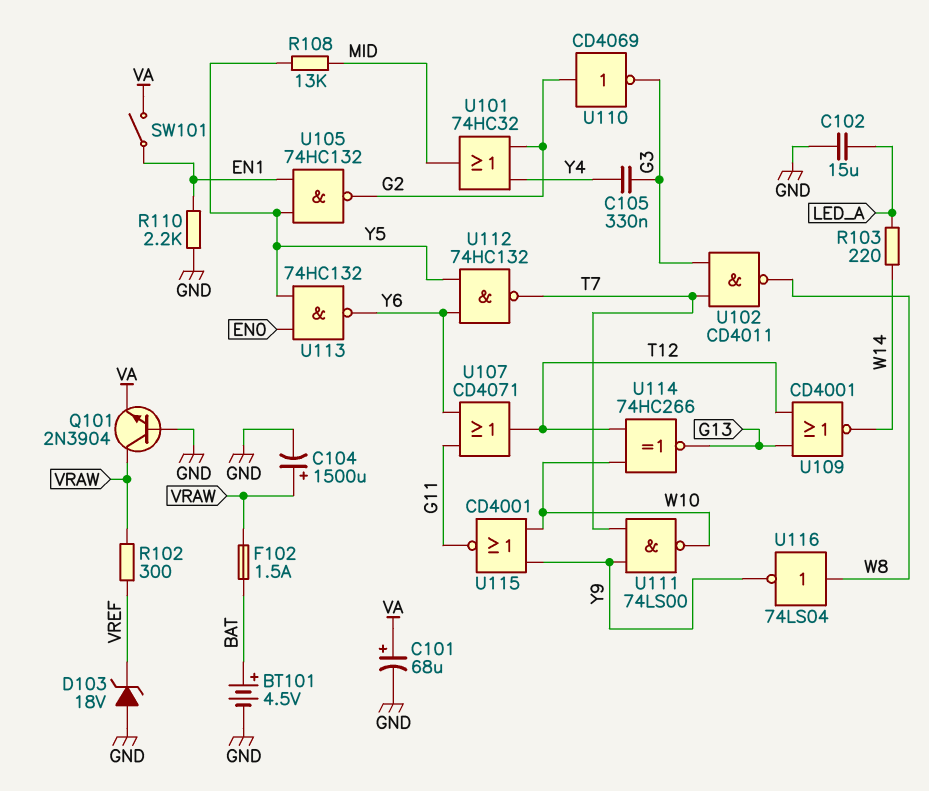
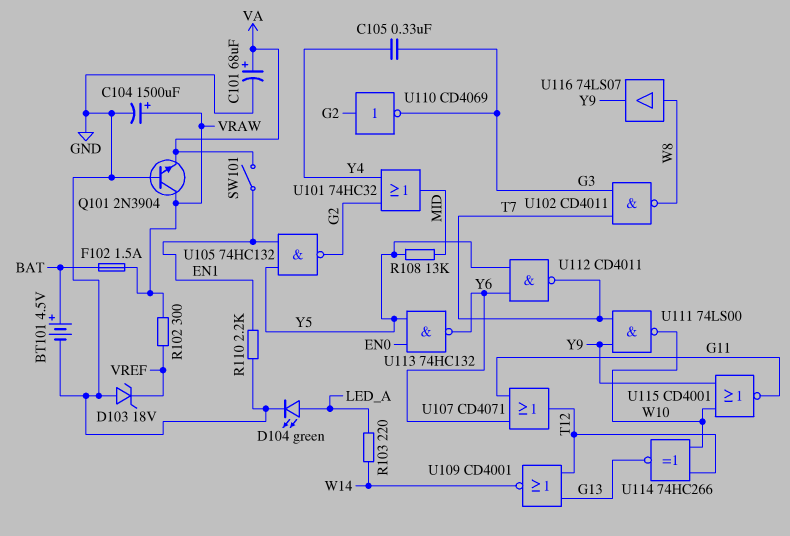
C102: 15uF (GND, LED_A) -> none
D104: none -> LED green (A LED_A, K GND)
U112: NAND 74HC132 (in Y5, in Y6, out T7) -> NAND CD4011 (in Y5, in Y6, out T7)
U116: NOT 74LS04 (in W8, out Y9) -> buffer 74LS07 (in W8, out Y9)

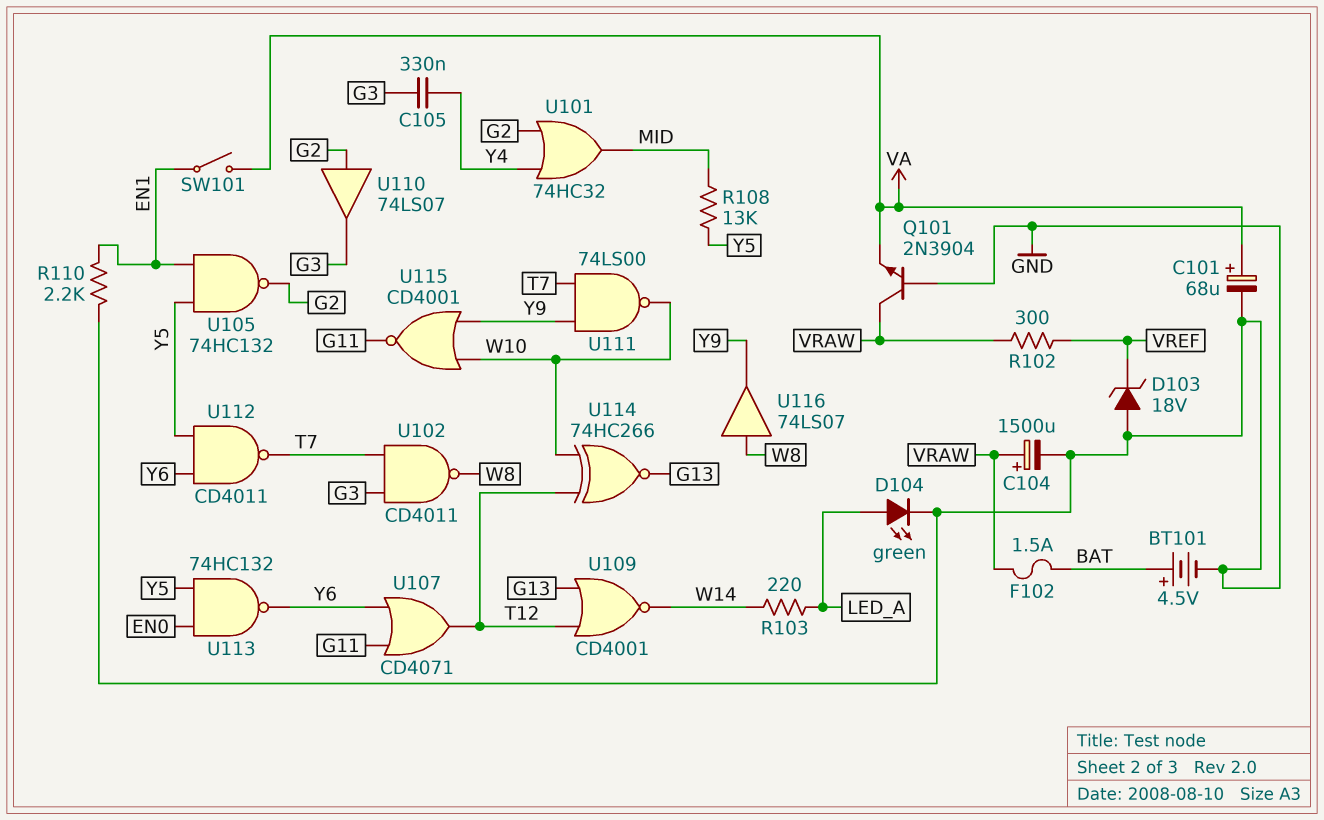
U110: NOT CD4069 (in G2, out G3) -> buffer 74LS07 (in G2, out G3)

